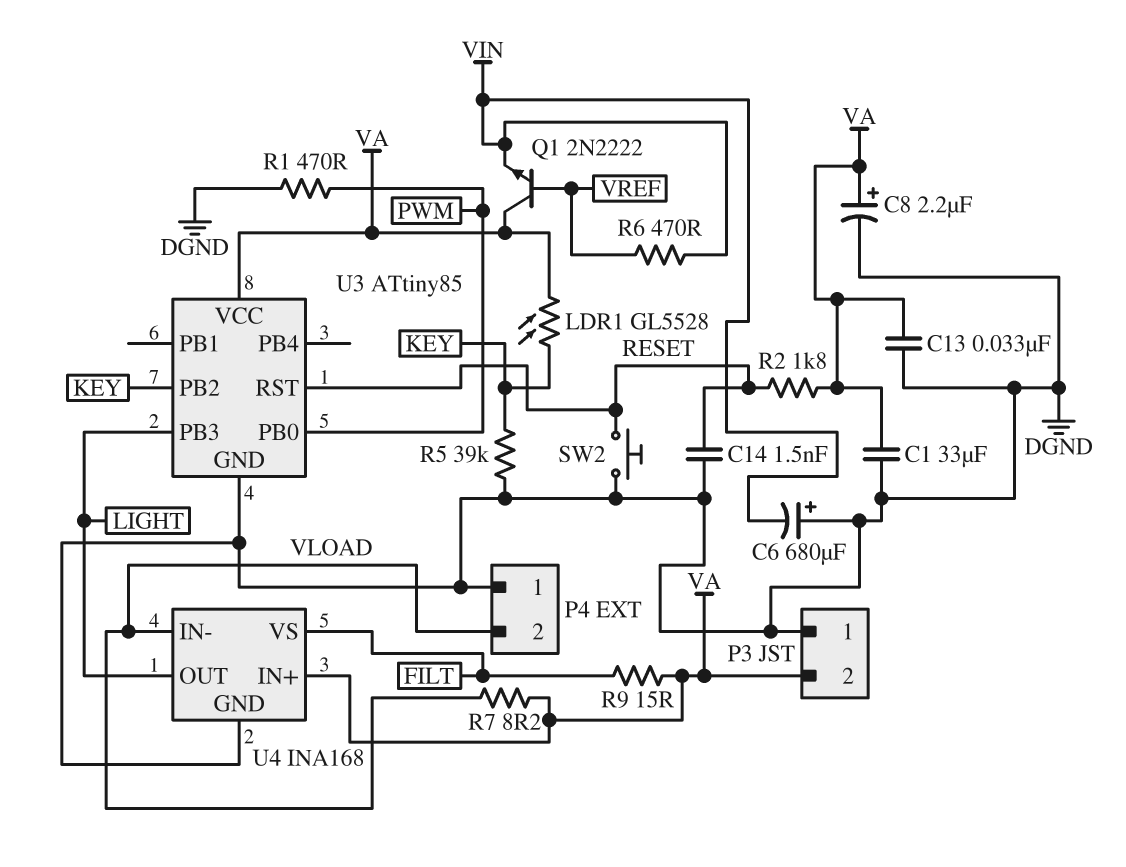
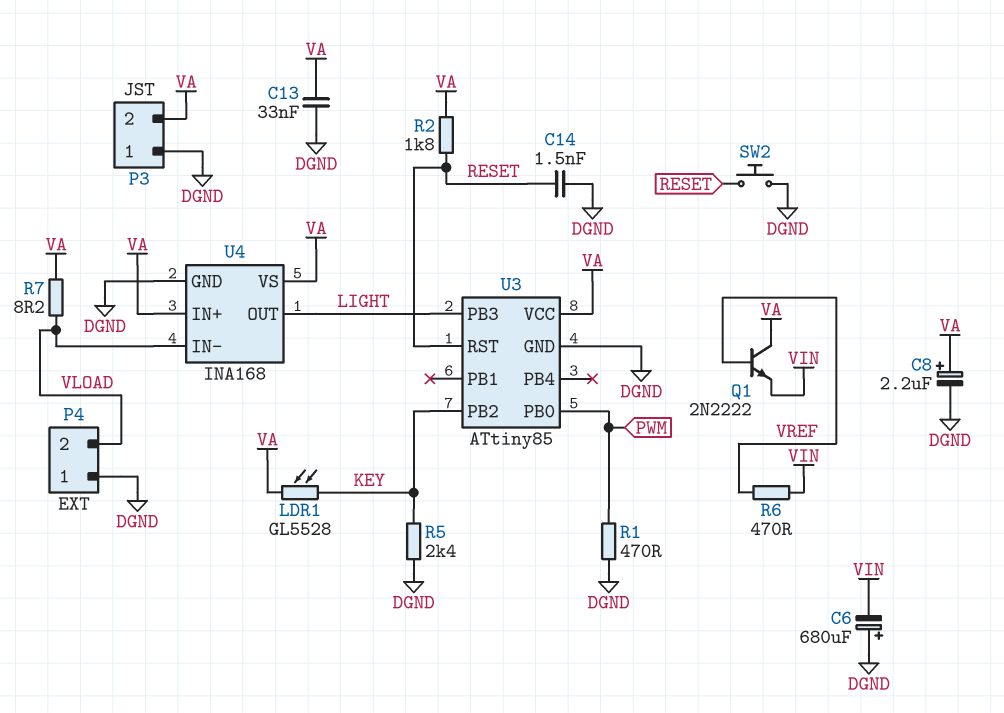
C1: 33uF (DGND, VA) -> none
R5: 39k (DGND, KEY) -> 2.4k (DGND, KEY)
R9: 15 (FILT, VA) -> none
U4 pin VS: FILT -> VA

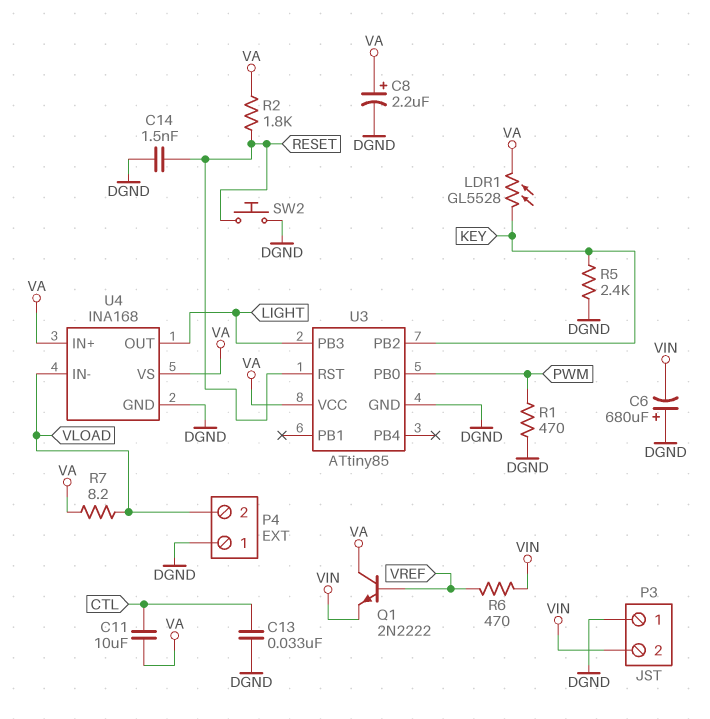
C11: none -> 10uF (CTL, VA)
C13: 33nF (DGND, VA) -> 33nF (CTL, DGND)
P3 pin 2: VA -> VIN

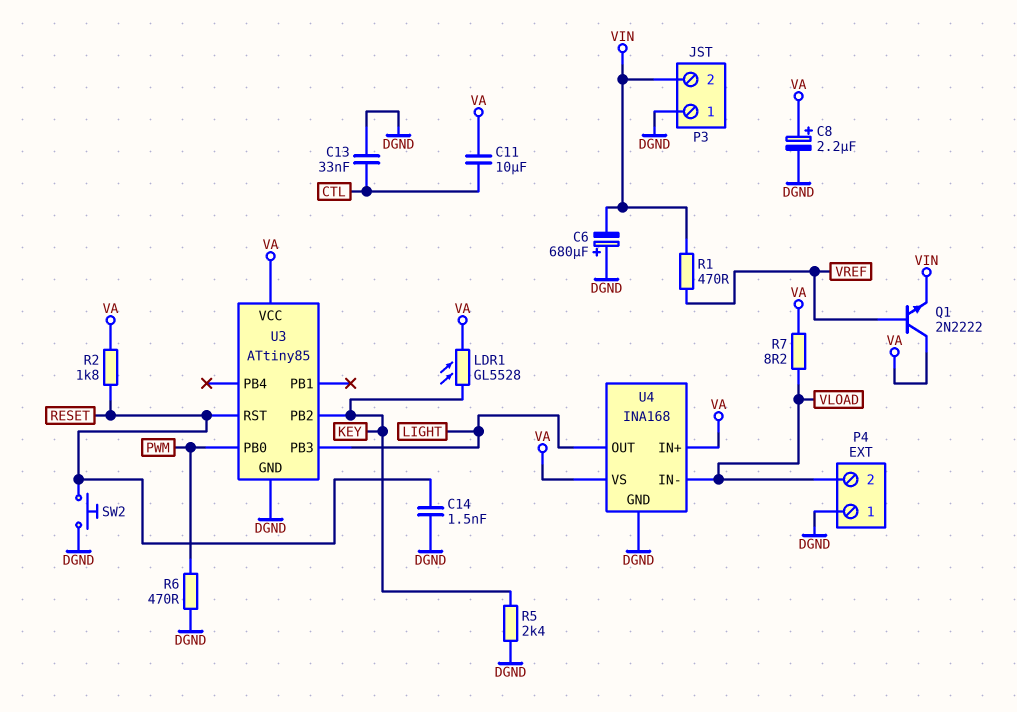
R1: 470 (DGND, PWM) -> 470 (VIN, VREF)
R6: 470 (VIN, VREF) -> 470 (DGND, PWM)

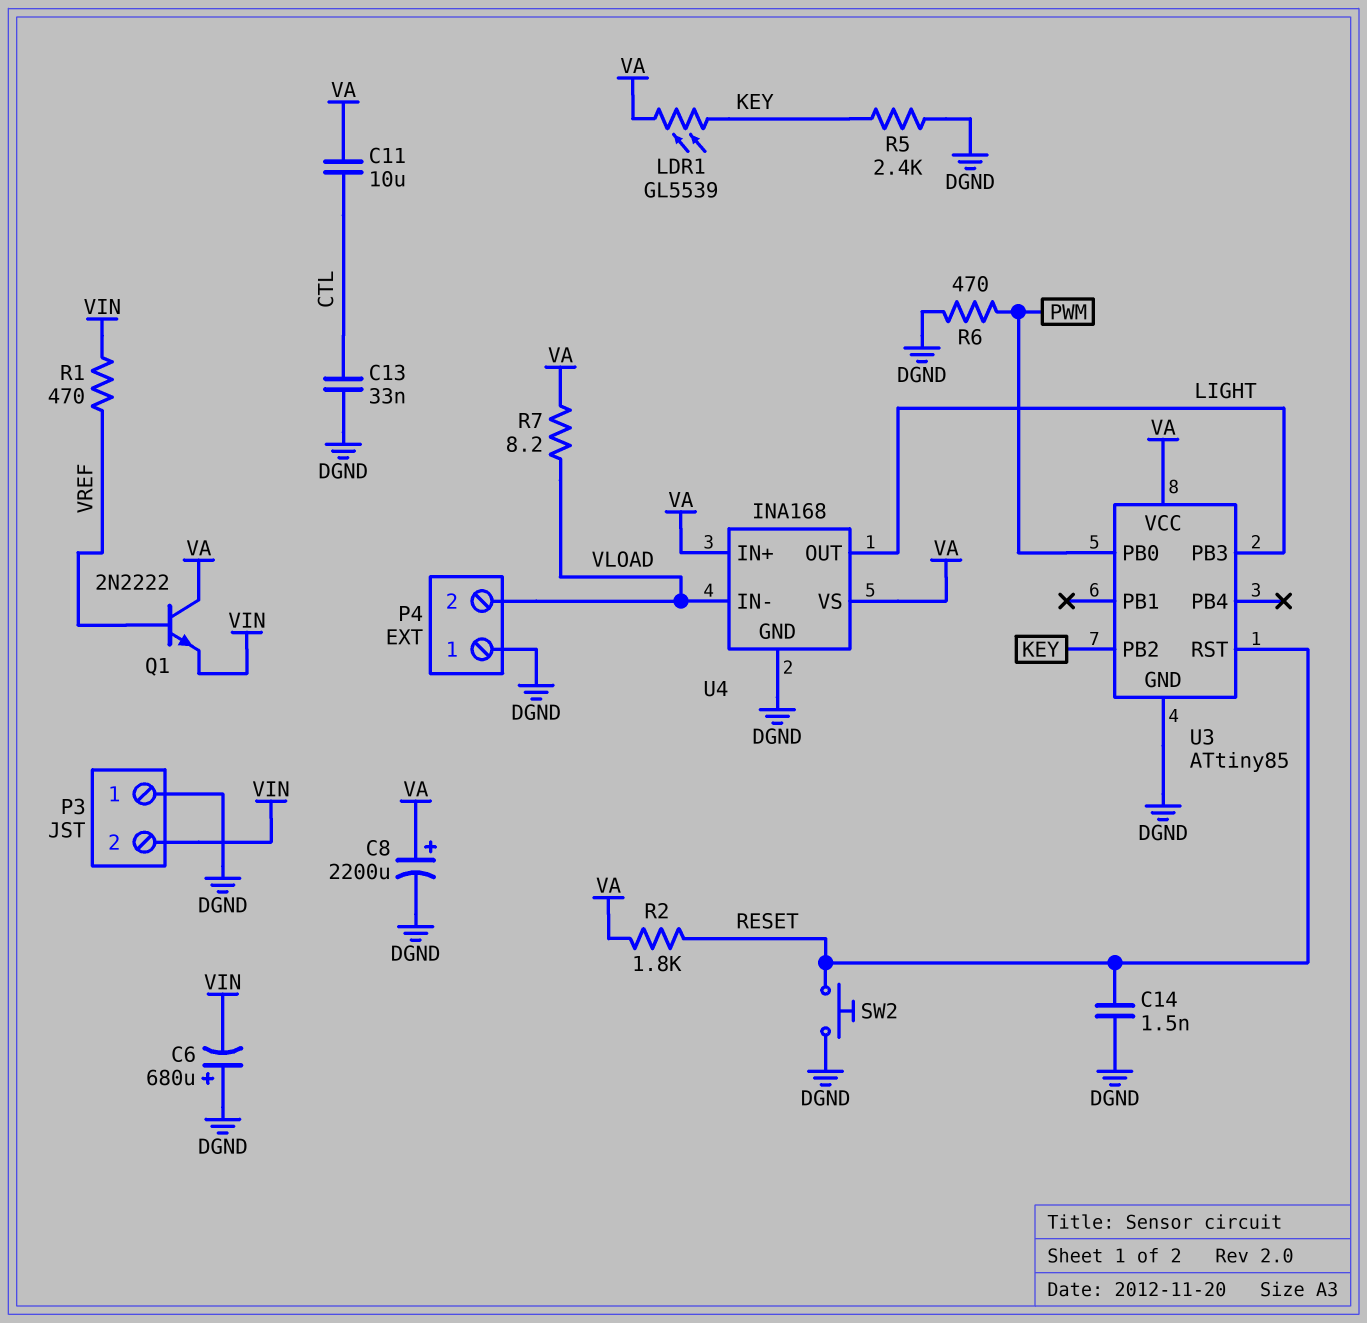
C8: 2.2uF (plus VA, minus DGND) -> 2200uF (plus VA, minus DGND)
LDR1: GL5528 (KEY, VA) -> GL5539 (KEY, VA)

